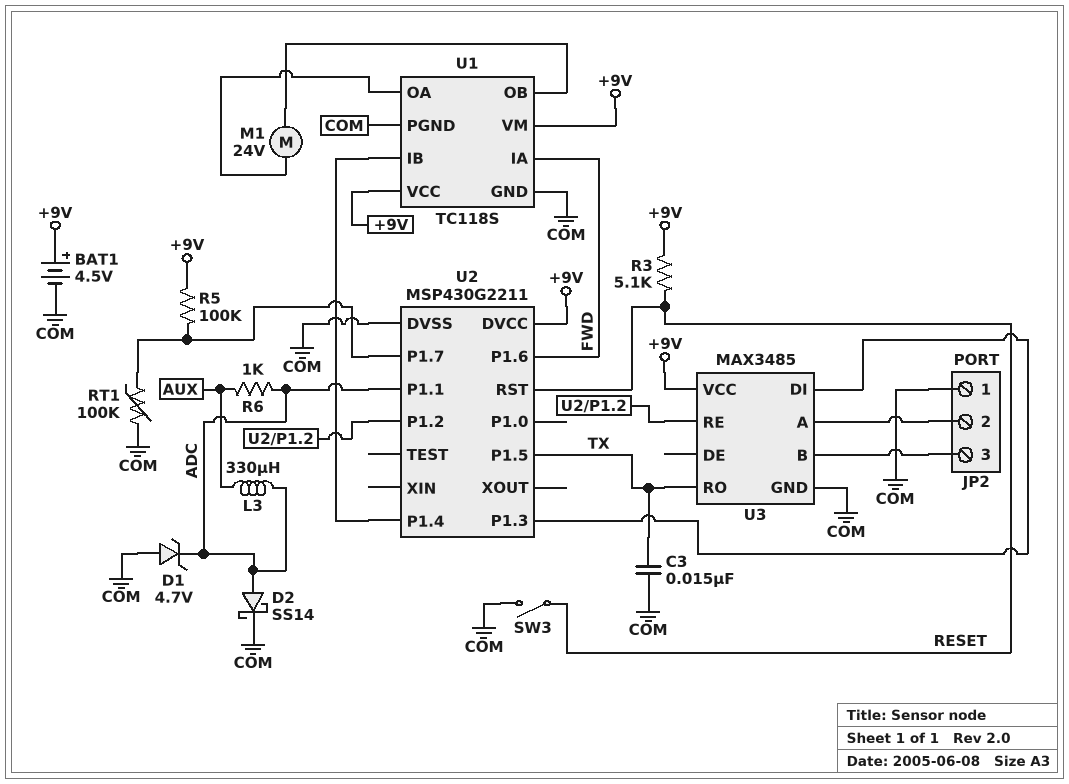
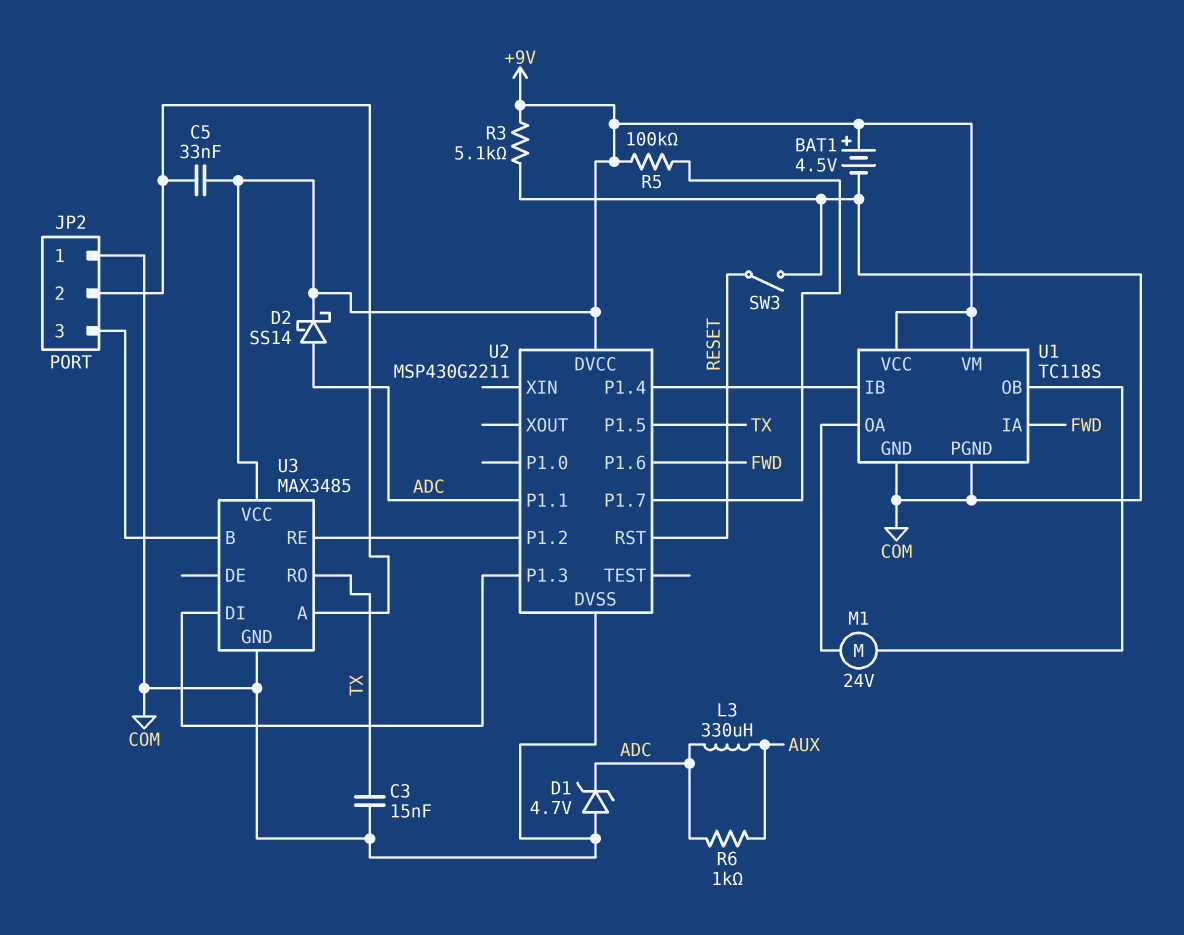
C5: none -> 33nF (+9V, JP2/2)
D2: schottky SS14 (A ADC, K COM) -> schottky SS14 (A ADC, K +9V)
R3: 5.1k (+9V, RESET) -> 5.1k (+9V, COM)
RT1: 100k (COM, U2/P1.7) -> none

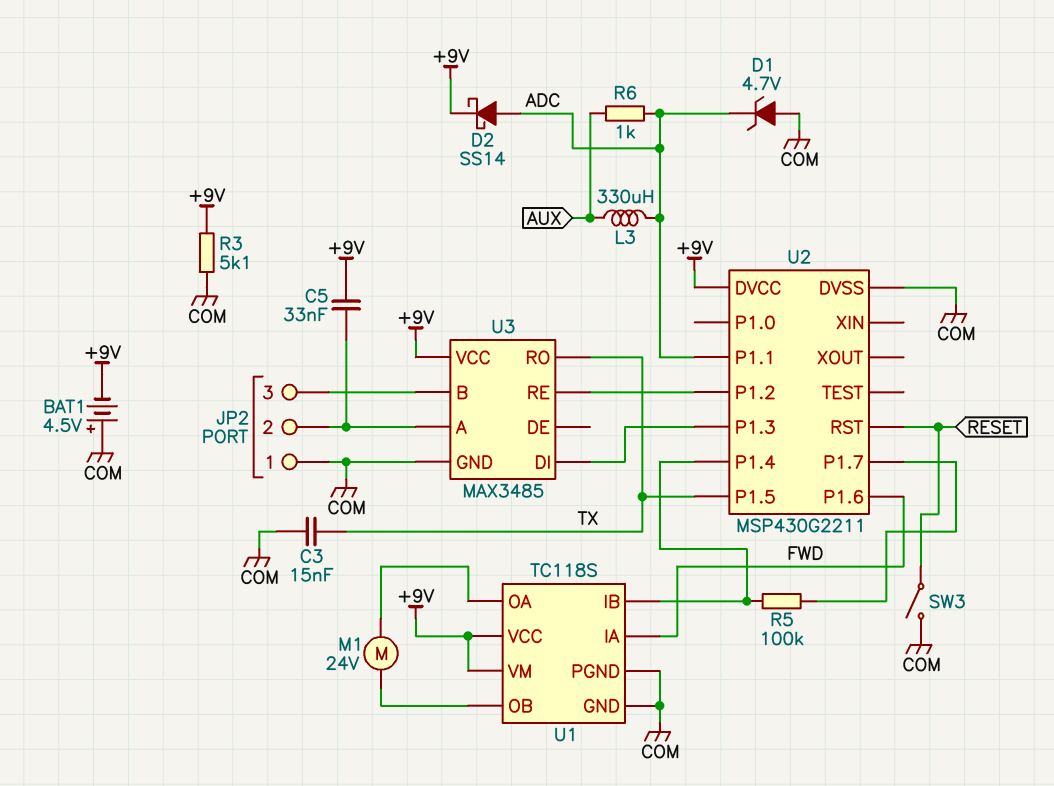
BAT1: 4.5V (plus +9V, minus COM) -> 4.5V (plus COM, minus +9V)
R5: 100k (+9V, U2/P1.7) -> 100k (U1/IB, U2/P1.7)

